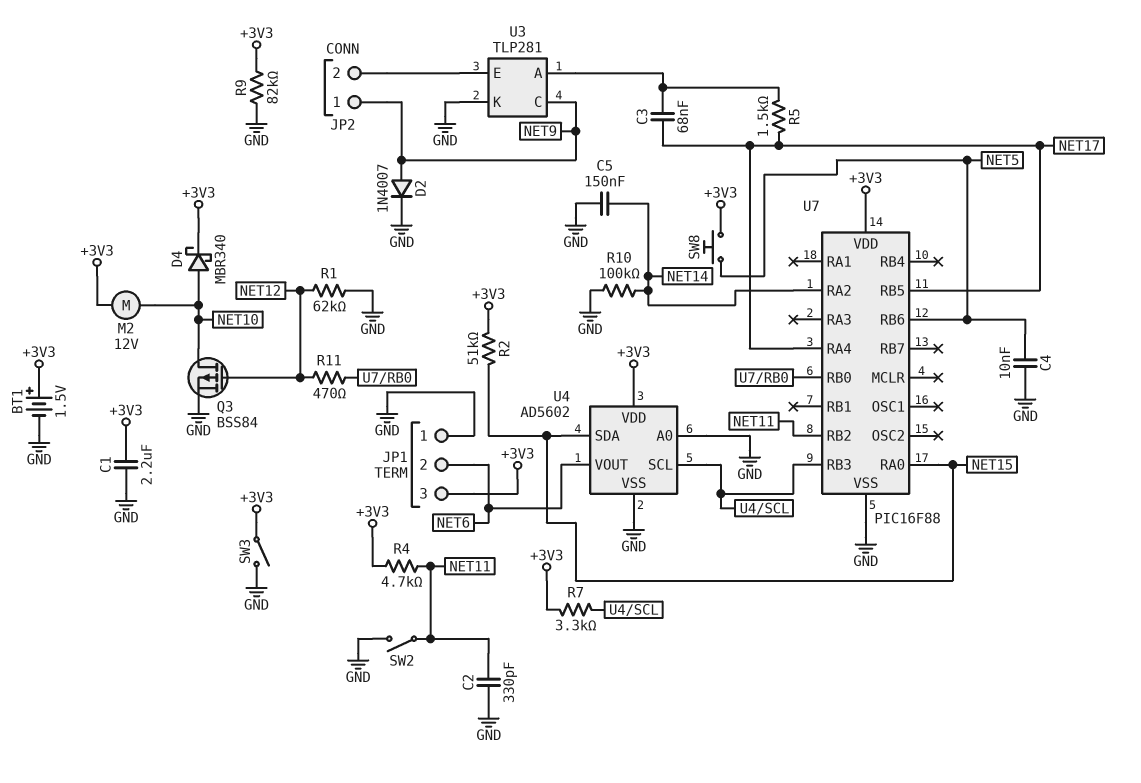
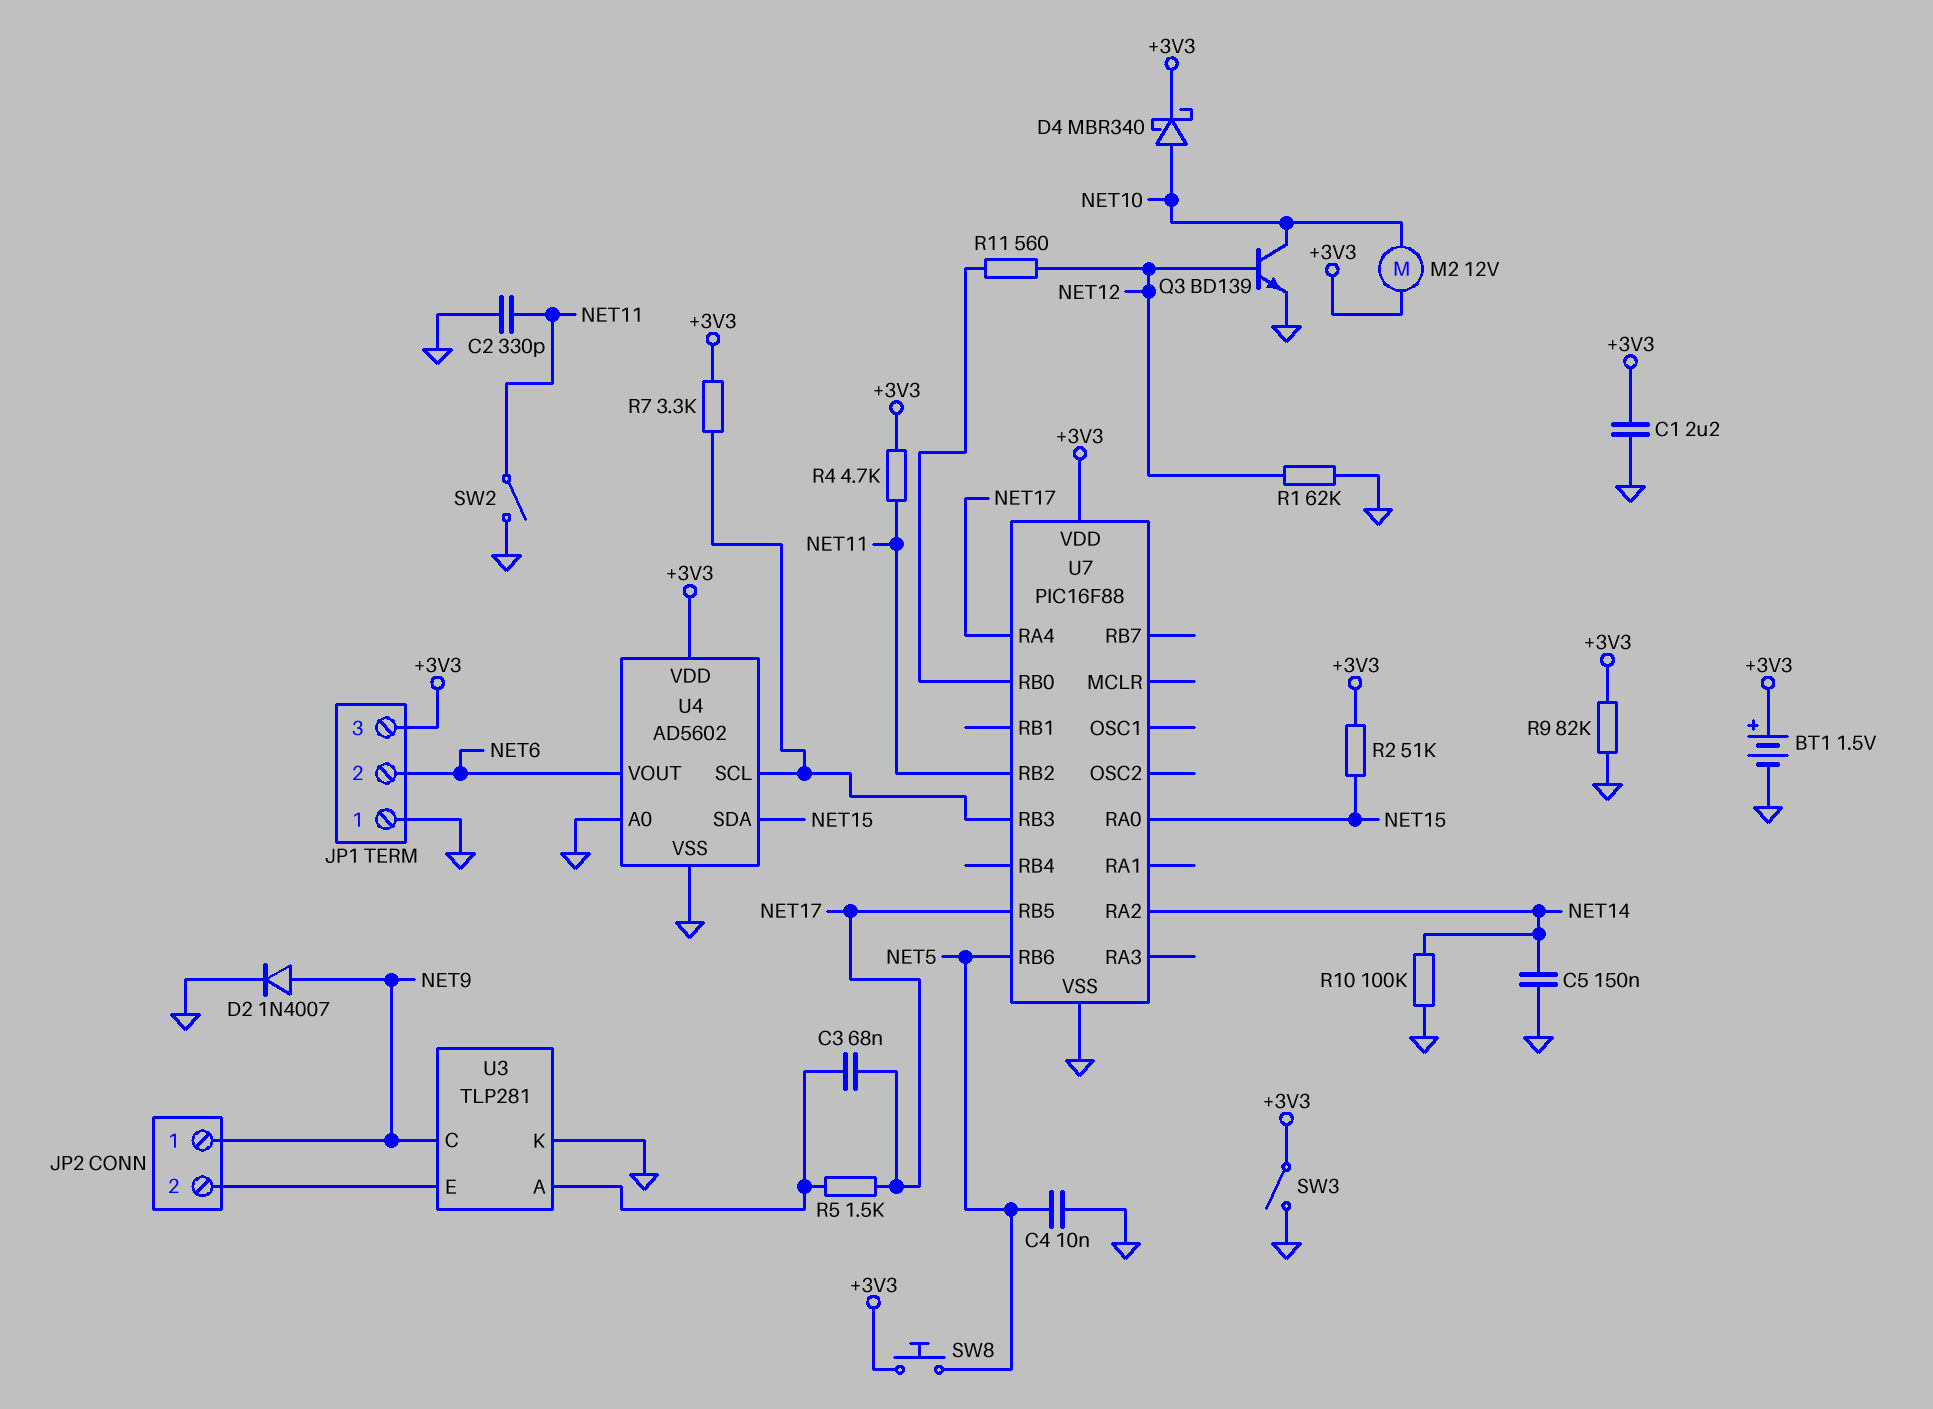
Q3: PMOS BSS84 (G NET12, D NET10, S GND) -> NPN BD139 (B NET12, C NET10, E GND)
R11: 470 (NET12, U7/RB0) -> 560 (NET12, U7/RB0)

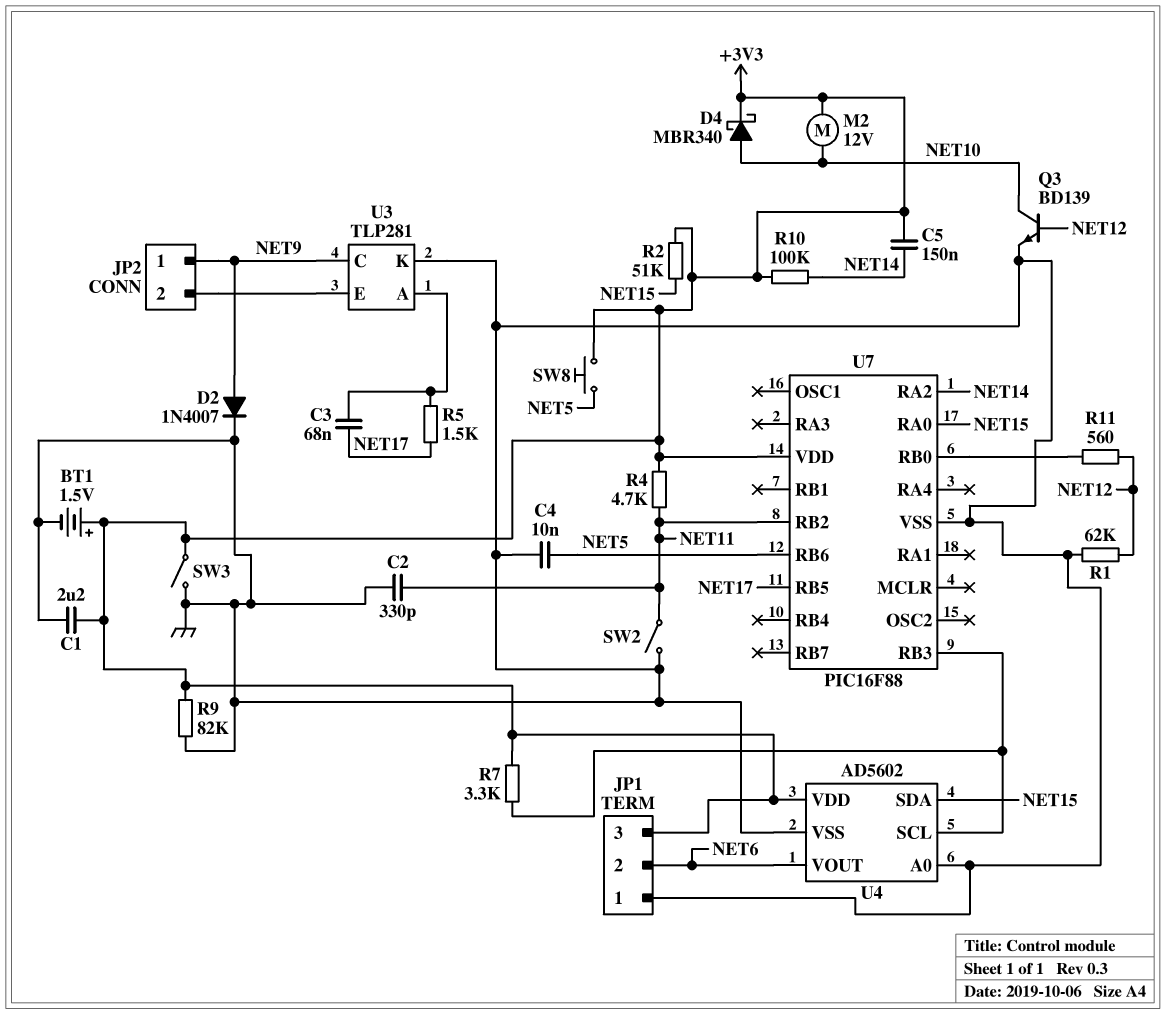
C5: 150nF (GND, NET14) -> 150nF (+3V3, NET14)
R10: 100k (GND, NET14) -> 100k (+3V3, NET14)
U7 pin RA4: NET17 -> none

